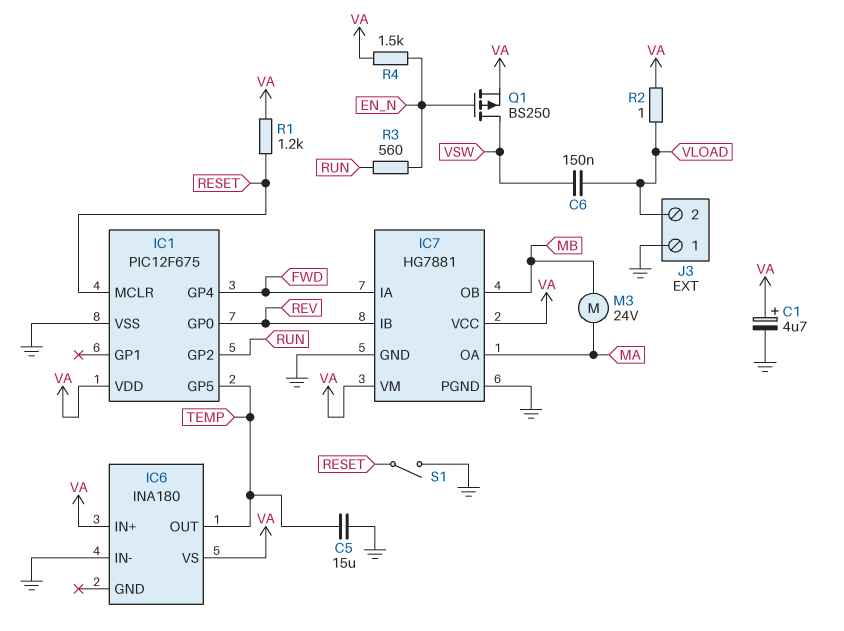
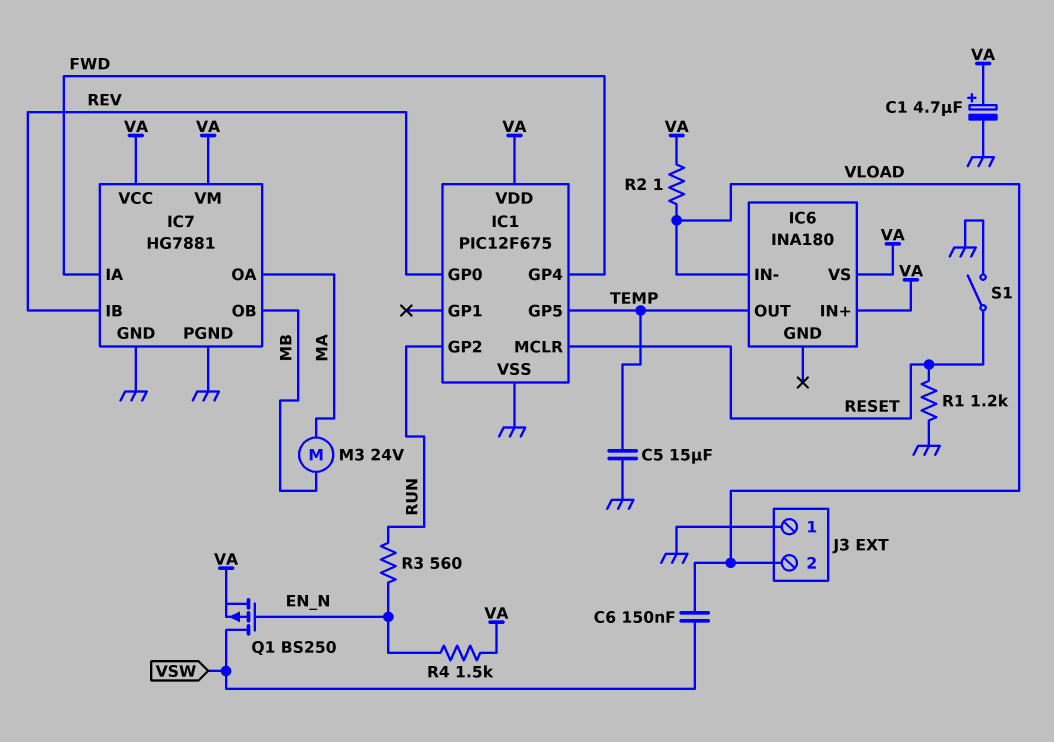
IC6 pin IN-: GND -> VLOAD
R1: 1.2k (RESET, VA) -> 1.2k (GND, RESET)

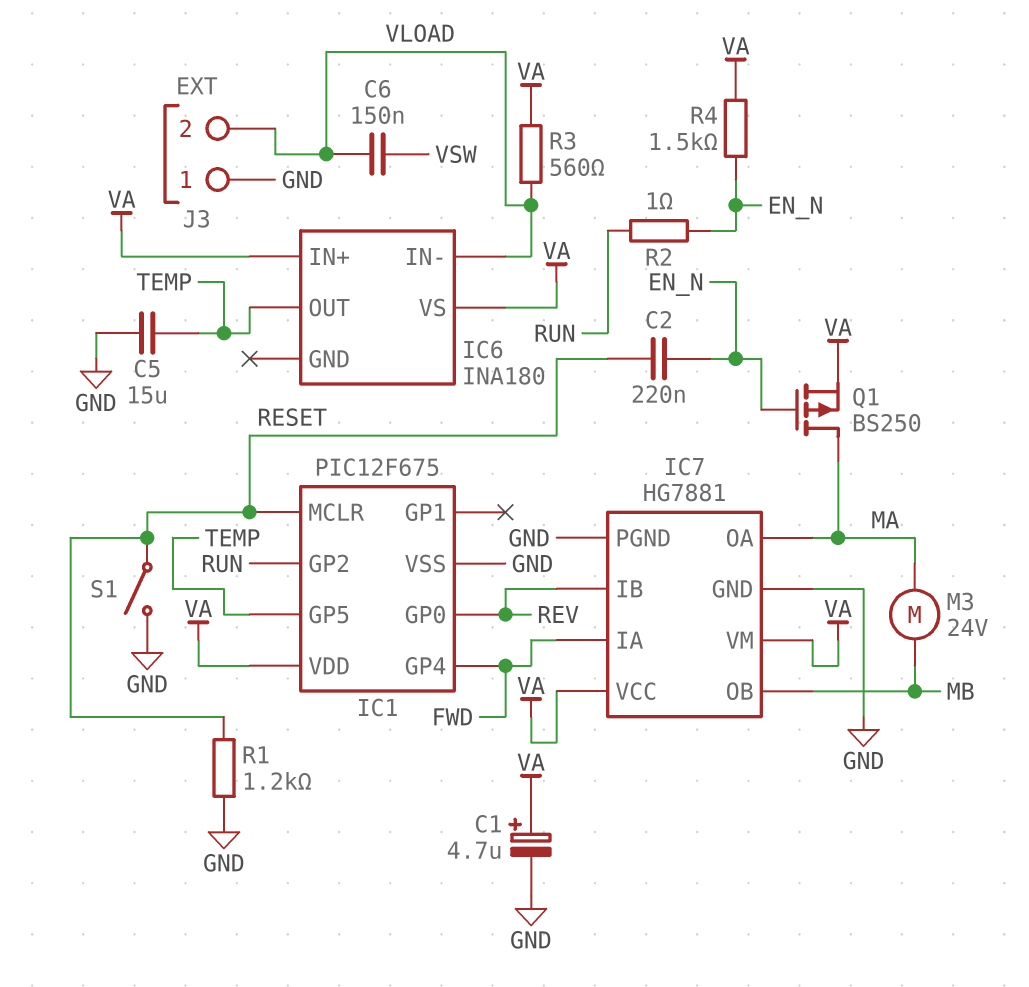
C2: none -> 220nF (EN_N, RESET)
Q1: PMOS BS250 (G EN_N, D VSW, S VA) -> PMOS BS250 (G EN_N, D MA, S VA)
R2: 1 (VA, VLOAD) -> 1 (EN_N, RUN)
R3: 560 (EN_N, RUN) -> 560 (VA, VLOAD)

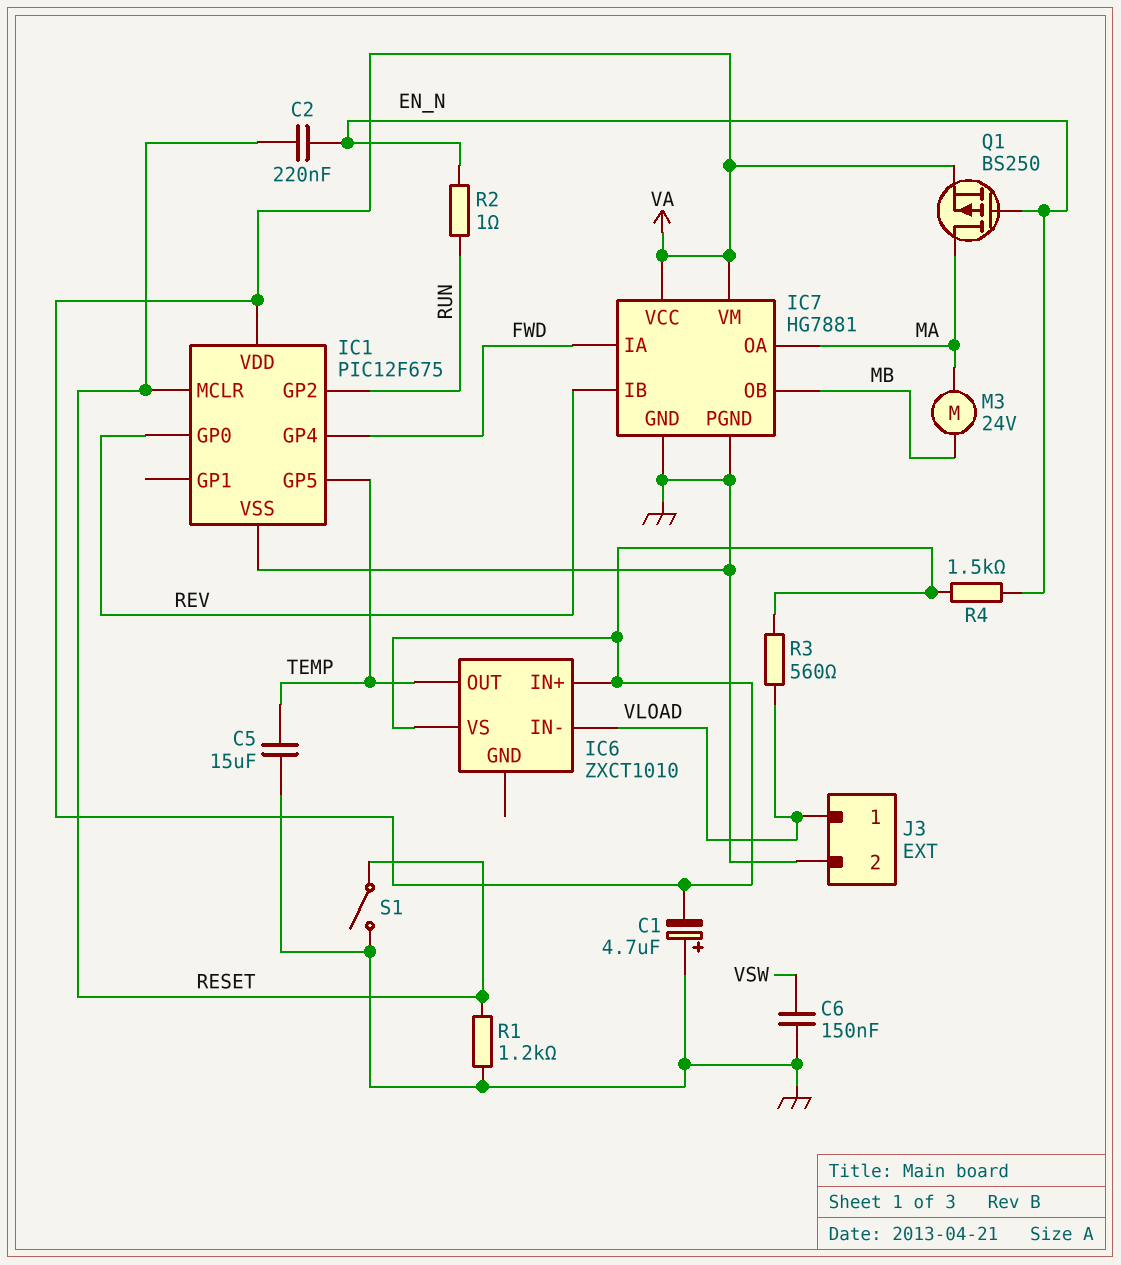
C1: 4.7uF (plus VA, minus GND) -> 4.7uF (plus GND, minus VA)
C6: 150nF (VLOAD, VSW) -> 150nF (GND, VSW)
IC6: INA180 -> ZXCT1010
J3 pin 1: GND -> VLOAD
J3 pin 2: VLOAD -> GND

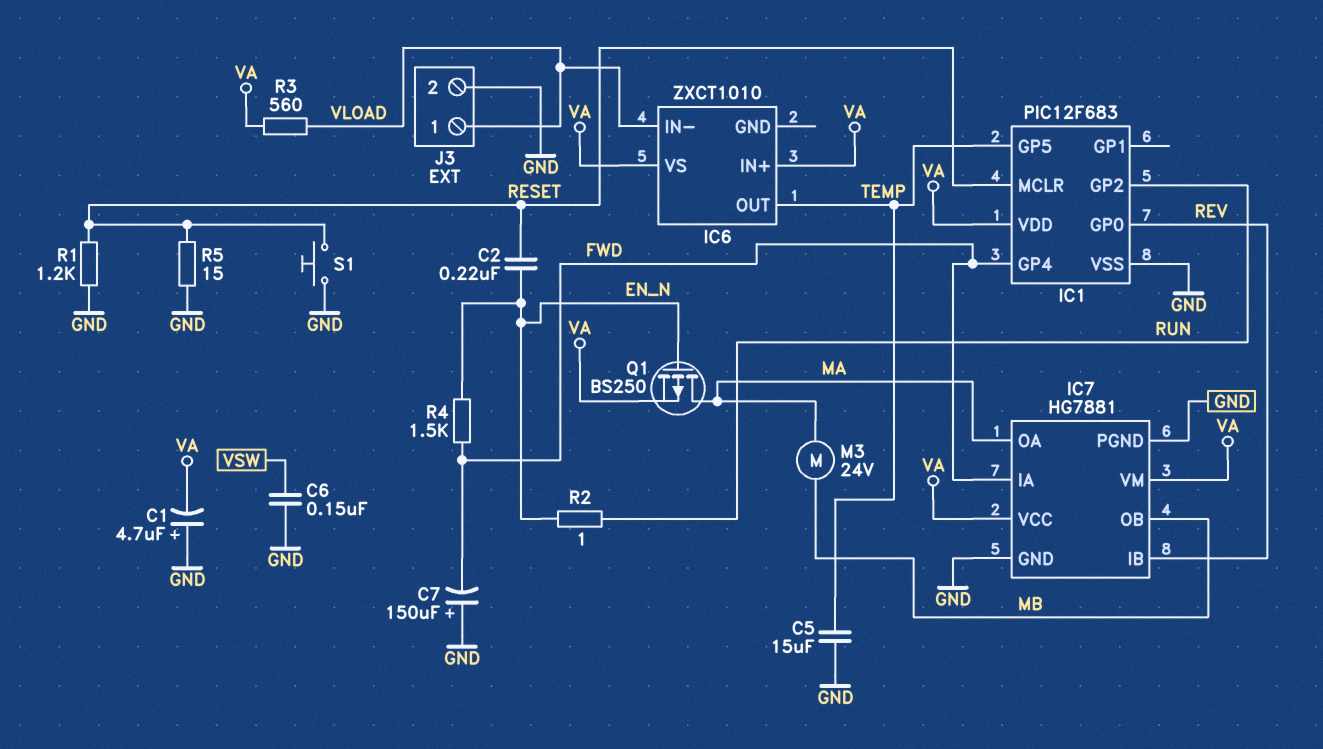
C7: none -> 150uF (plus GND, minus FWD)
IC1: PIC12F675 -> PIC12F683
R4: 1.5k (EN_N, VA) -> 1.5k (EN_N, FWD)
R5: none -> 15 (GND, RESET)
S1: switch (GND, RESET) -> button (GND, RESET)

